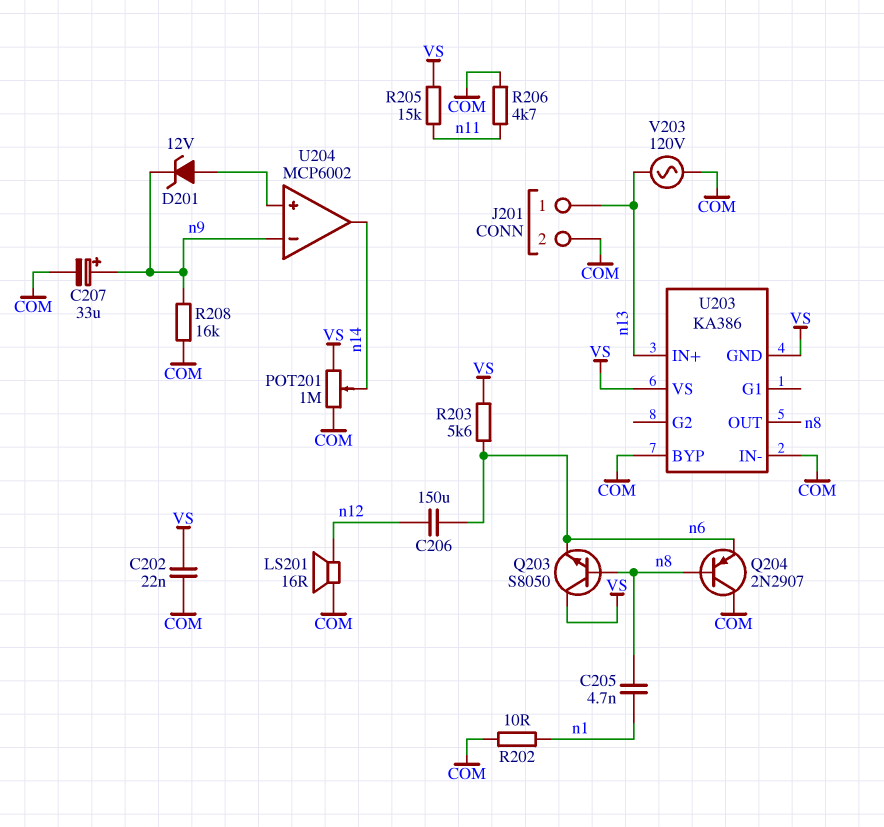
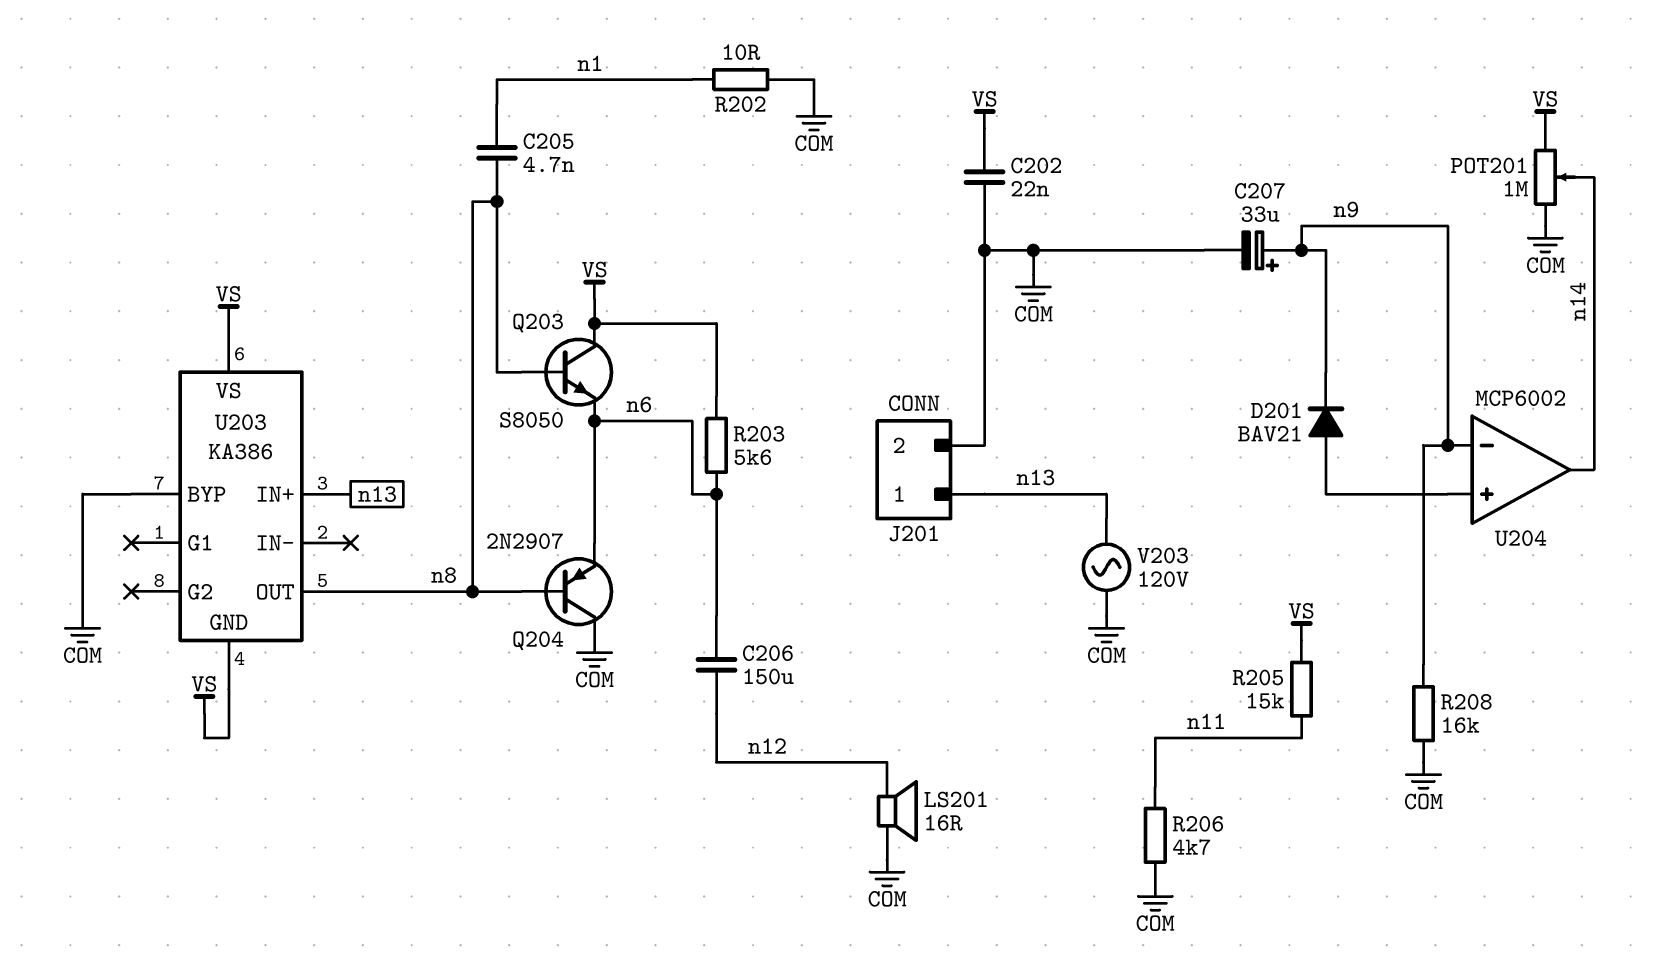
D201: zener 12V (A U204/in+, K n9) -> diode BAV21 (A U204/in+, K n9)
U203 pin IN-: COM -> none

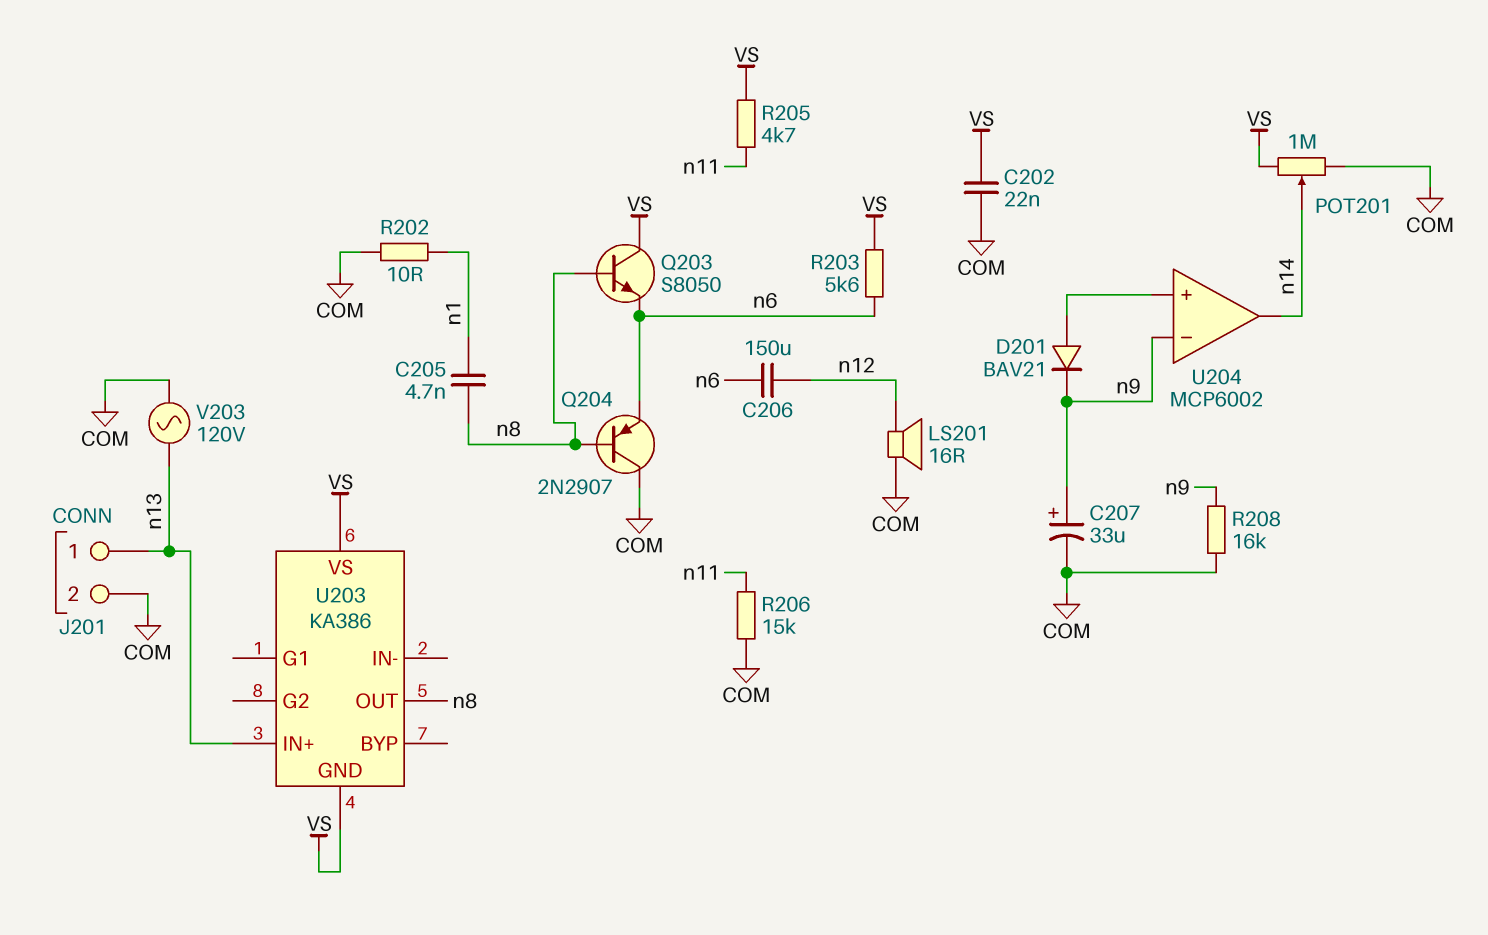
R205: 15k (VS, n11) -> 4.7k (VS, n11)
R206: 4.7k (COM, n11) -> 15k (COM, n11)
U203 pin BYP: COM -> none

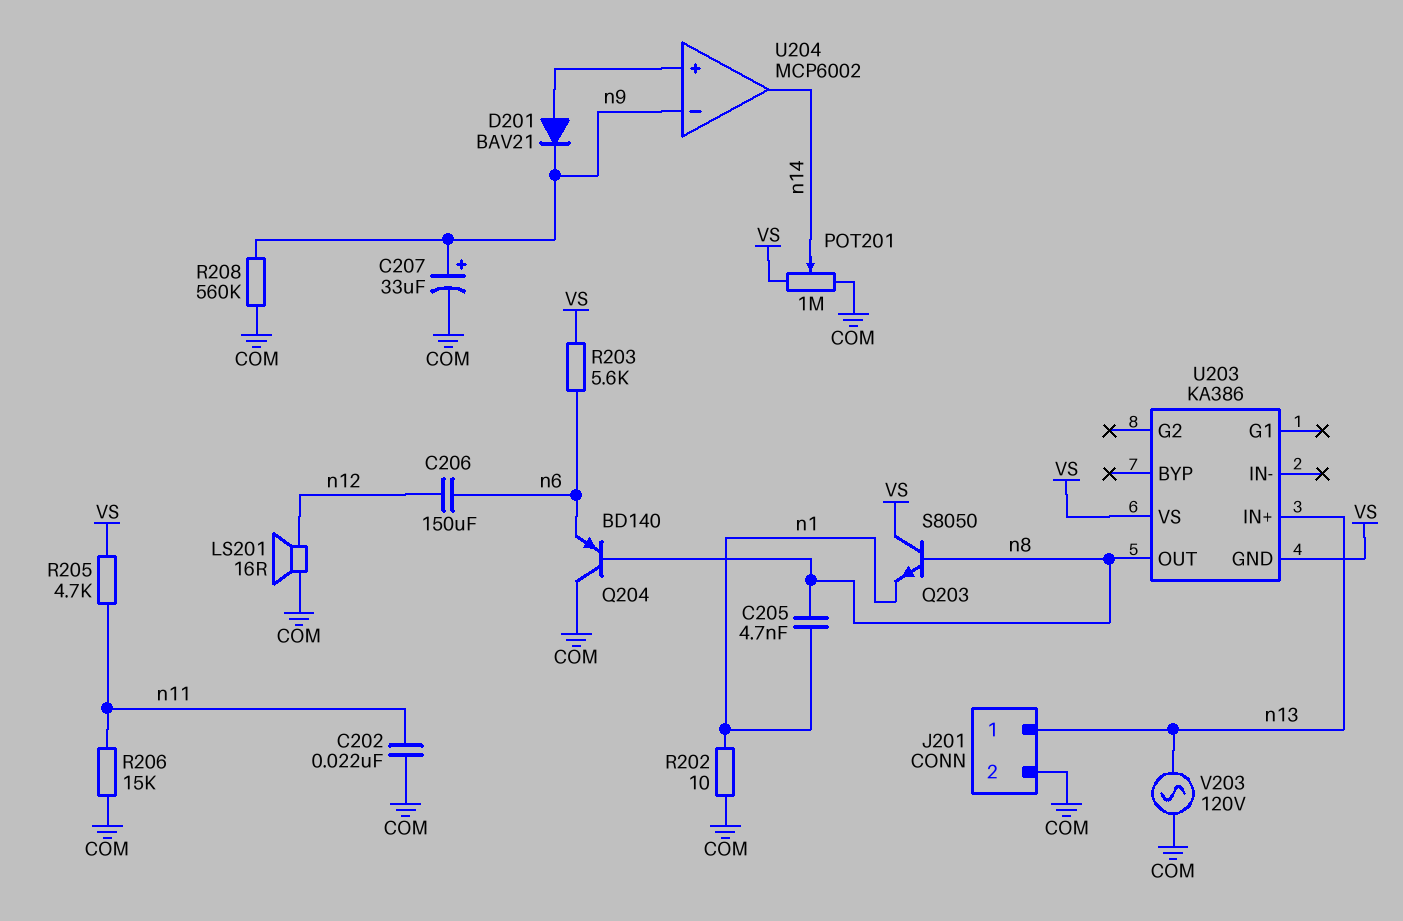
C202: 22nF (COM, VS) -> 22nF (COM, n11)
Q203: NPN S8050 (B n8, C VS, E n6) -> NPN S8050 (B n8, C VS, E n1)
Q204: PNP 2N2907 (B n8, C COM, E n6) -> PNP BD140 (B n8, C COM, E n6)
R208: 16k (COM, n9) -> 560k (COM, n9)

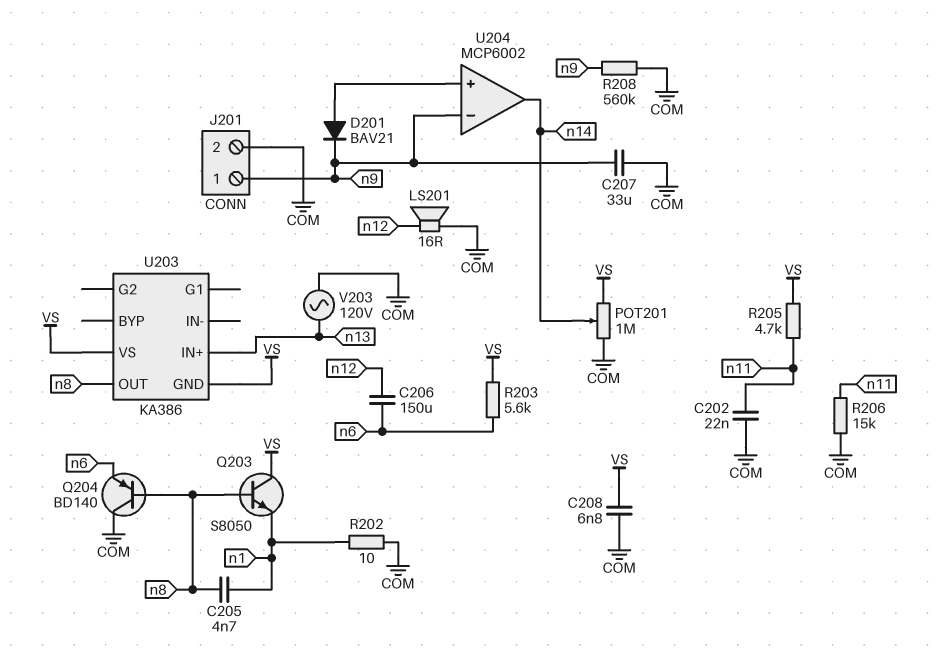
C207: 33uF (plus n9, minus COM) -> 33uF (COM, n9)
C208: none -> 6.8nF (COM, VS)
J201 pin 1: n13 -> n9

